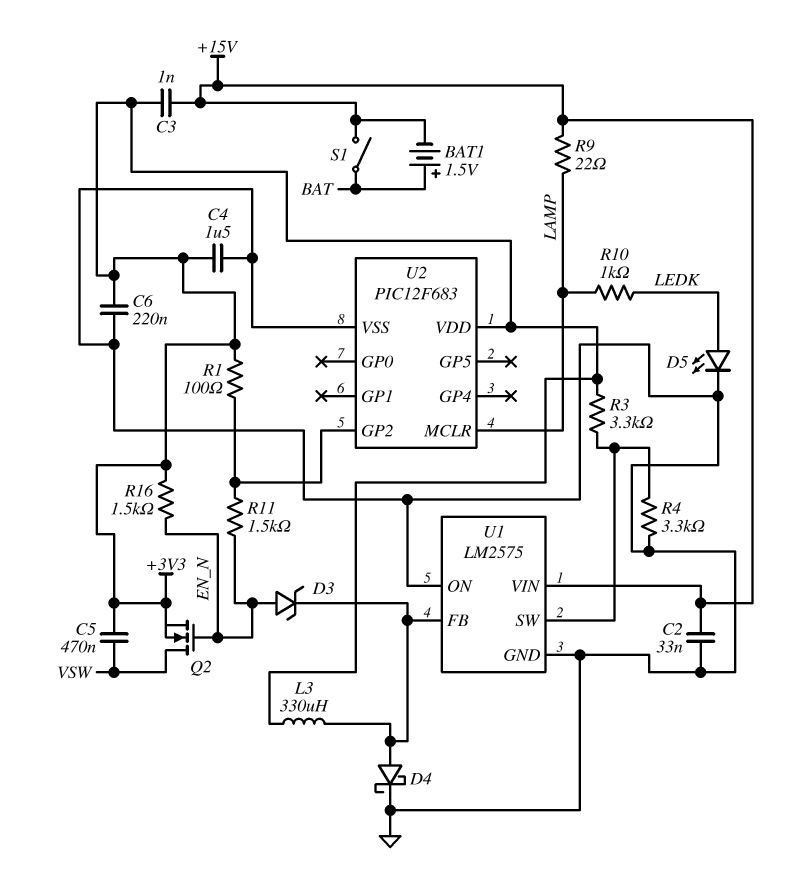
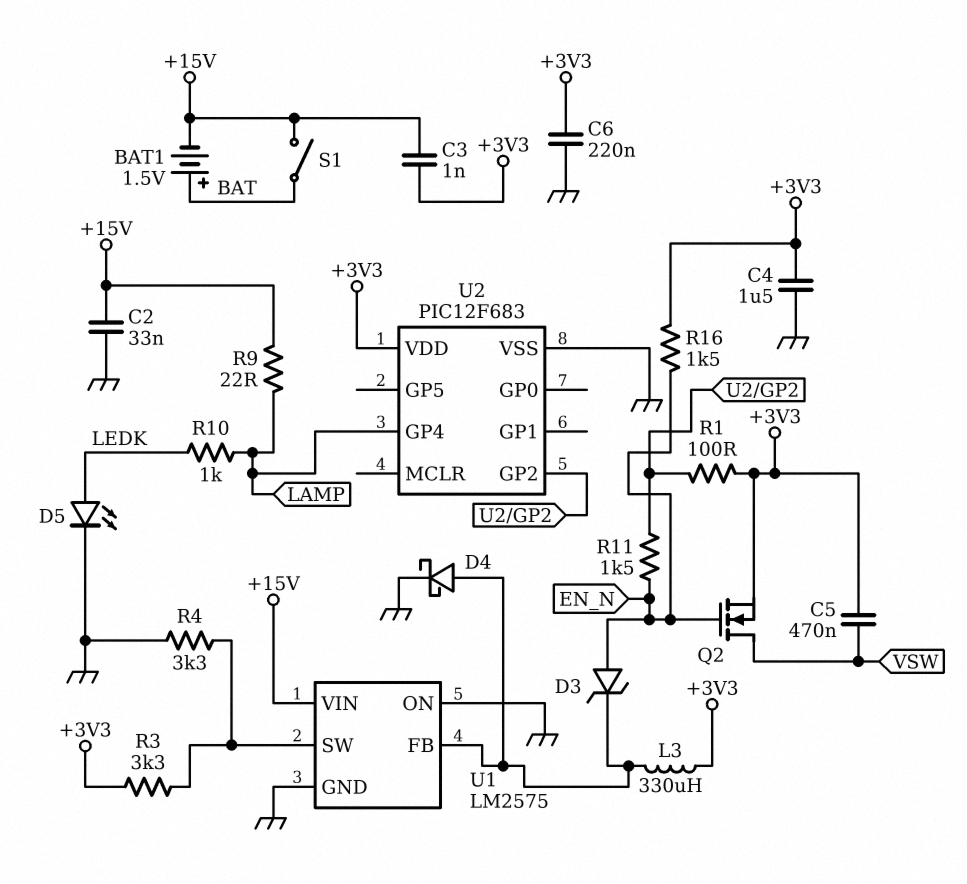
U2 pin GP4: none -> LAMP
U2 pin MCLR: LAMP -> none

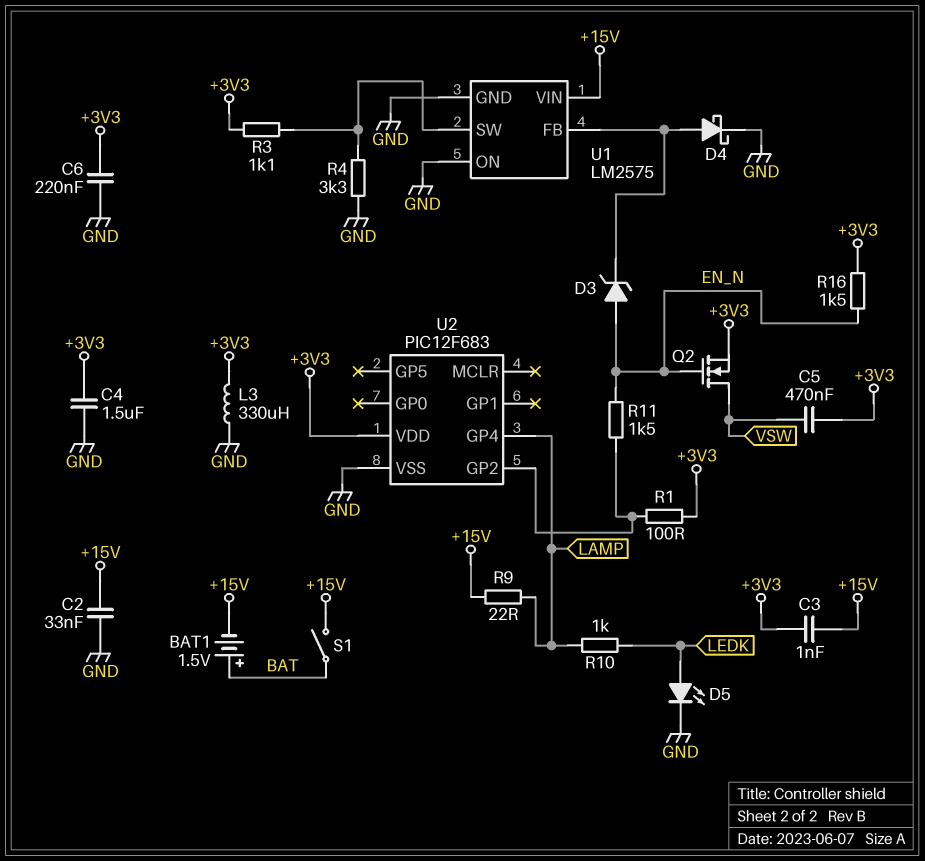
L3: 330uH (+3V3, U1/FB) -> 330uH (+3V3, GND)
R3: 3.3k (+3V3, U1/SW) -> 1.1k (+3V3, U1/SW)

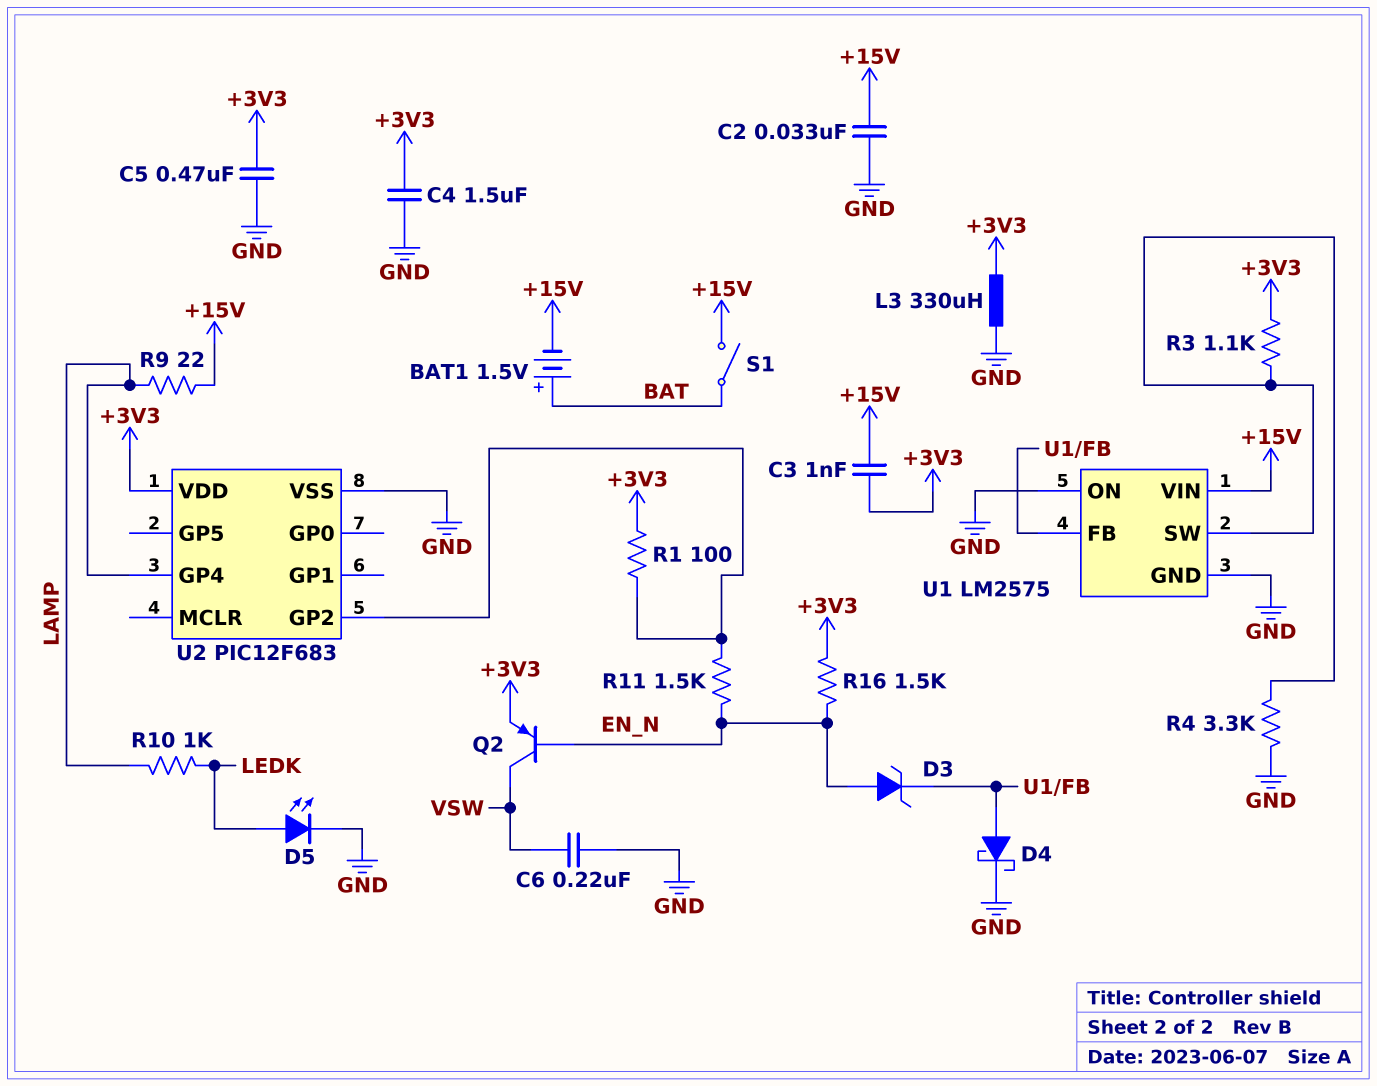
C5: 470nF (+3V3, VSW) -> 470nF (+3V3, GND)
C6: 220nF (+3V3, GND) -> 220nF (GND, VSW)
Q2: NMOS (G EN_N, D VSW, S +3V3) -> PNP (B EN_N, C VSW, E +3V3)

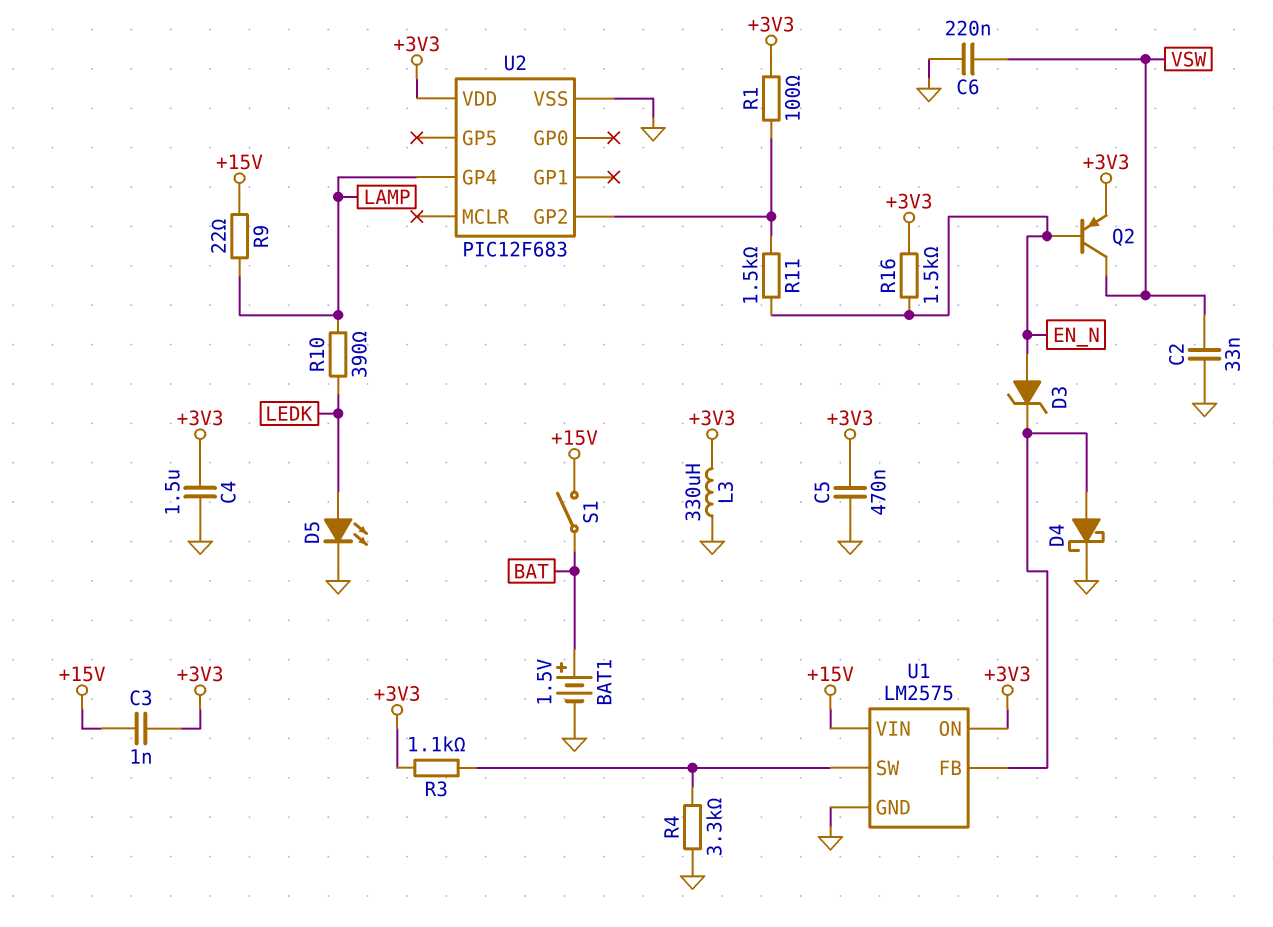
BAT1: 1.5V (plus BAT, minus +15V) -> 1.5V (plus BAT, minus GND)
C2: 33nF (+15V, GND) -> 33nF (GND, VSW)
R10: 1k (LAMP, LEDK) -> 390 (LAMP, LEDK)
U1 pin ON: GND -> +3V3

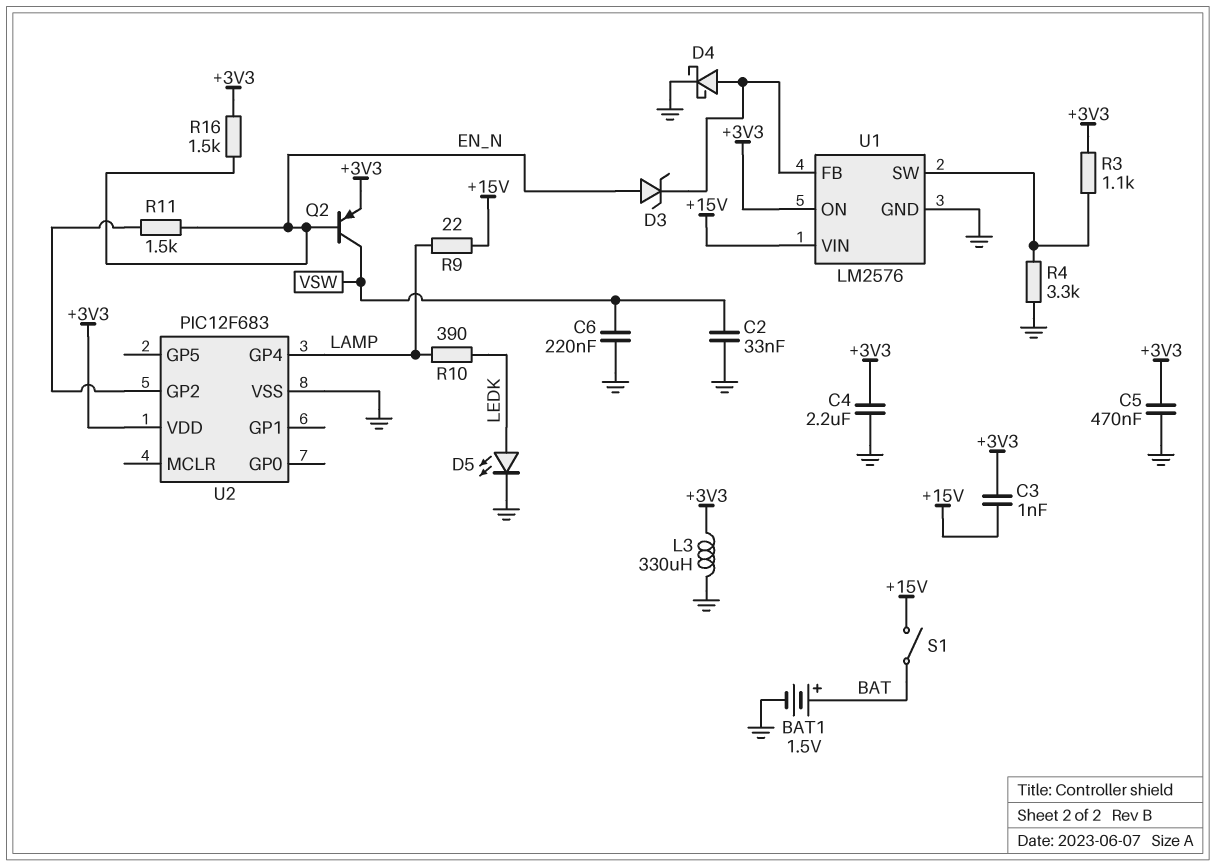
C4: 1.5uF (+3V3, GND) -> 2.2uF (+3V3, GND)
R1: 100 (+3V3, U2/GP2) -> none
U1: LM2575 -> LM2576

